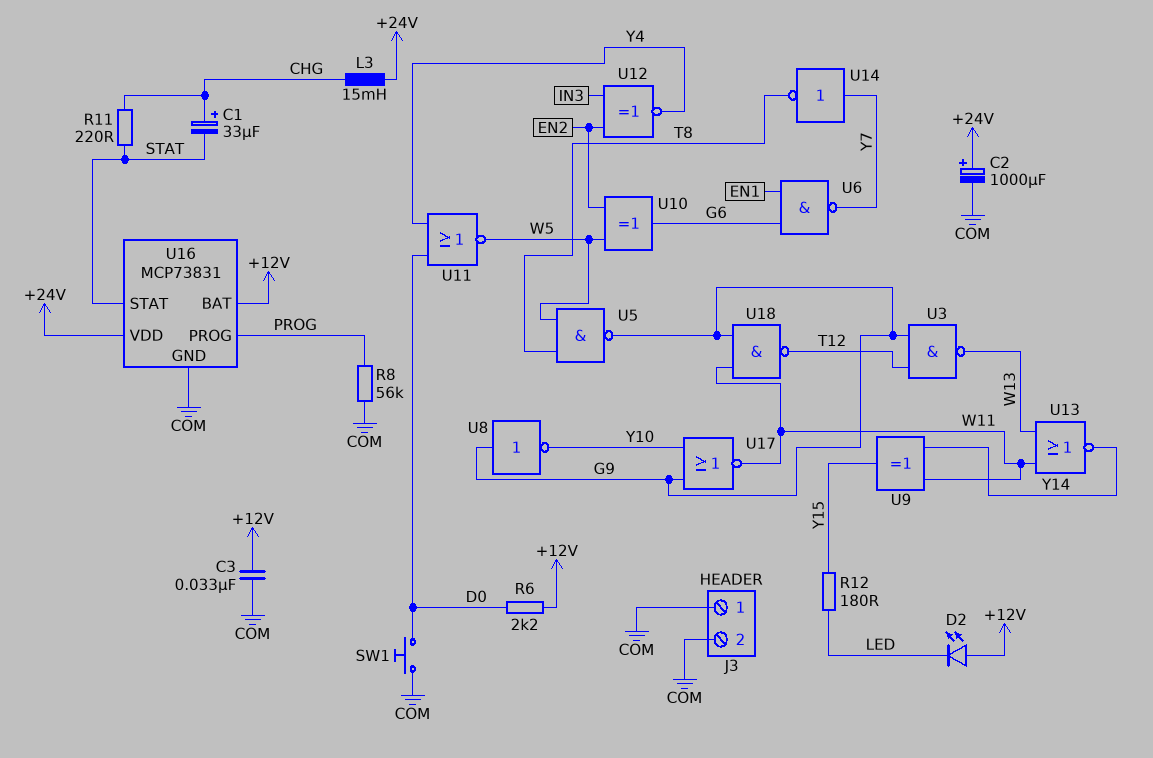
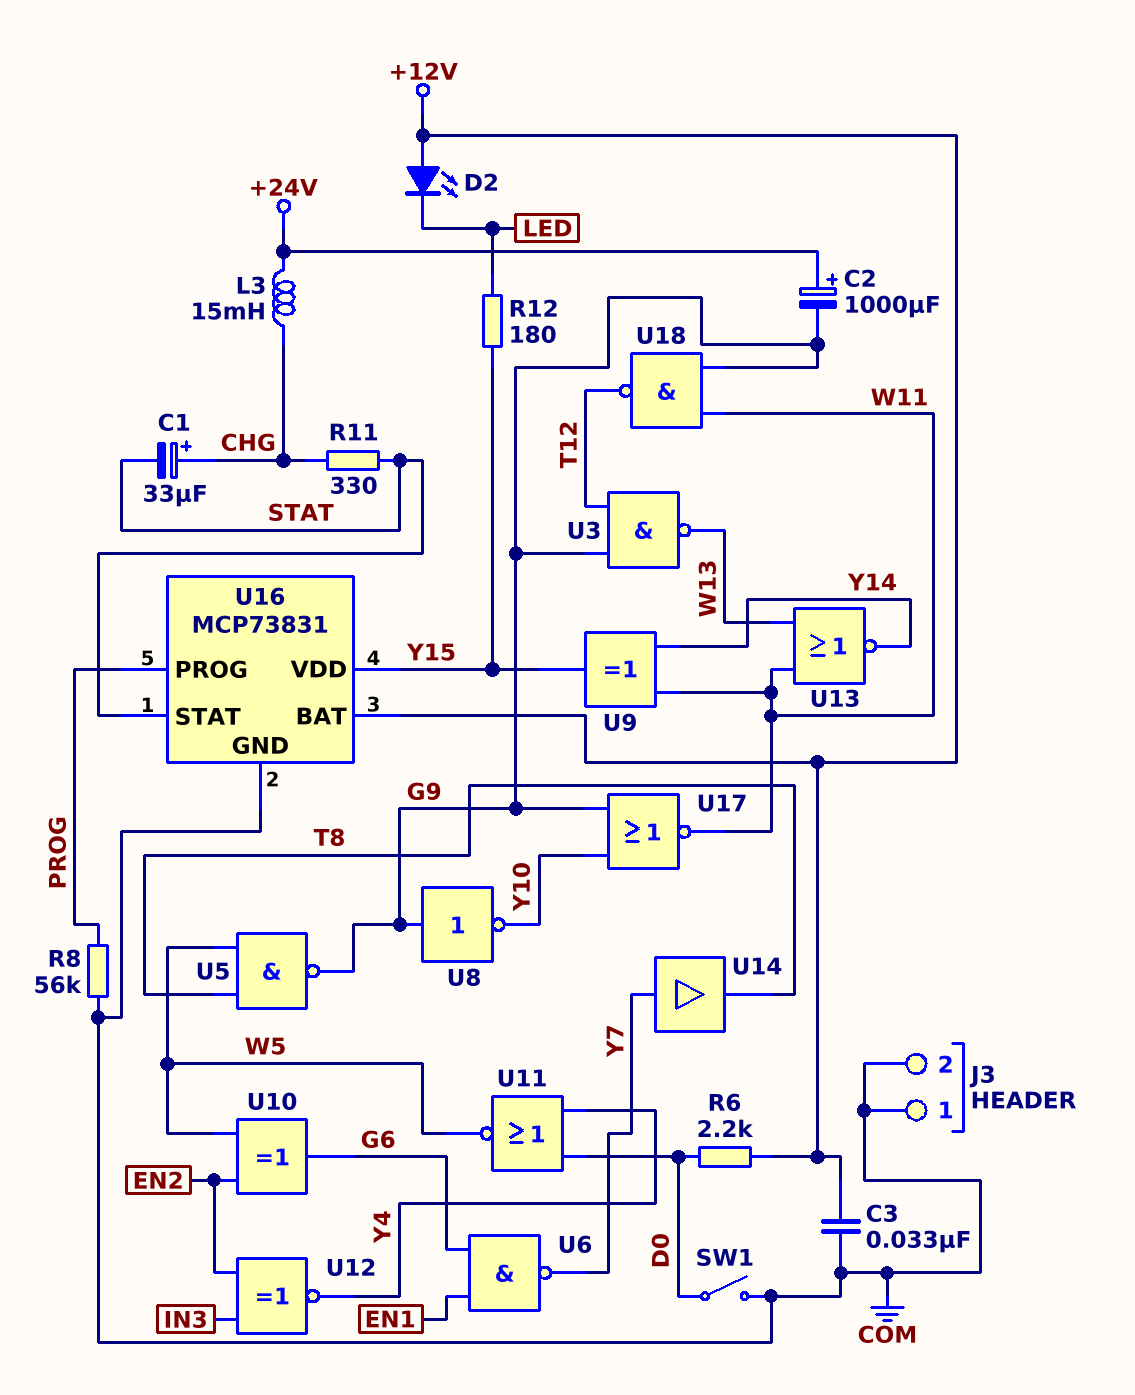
C2: 1000uF (plus +24V, minus COM) -> 1000uF (plus +24V, minus G9)
R11: 220 (CHG, STAT) -> 330 (CHG, STAT)
SW1: button (COM, D0) -> switch (COM, D0)
U14: NOT (in Y7, out T8) -> buffer (in Y7, out T8)
U16 pin VDD: +24V -> Y15

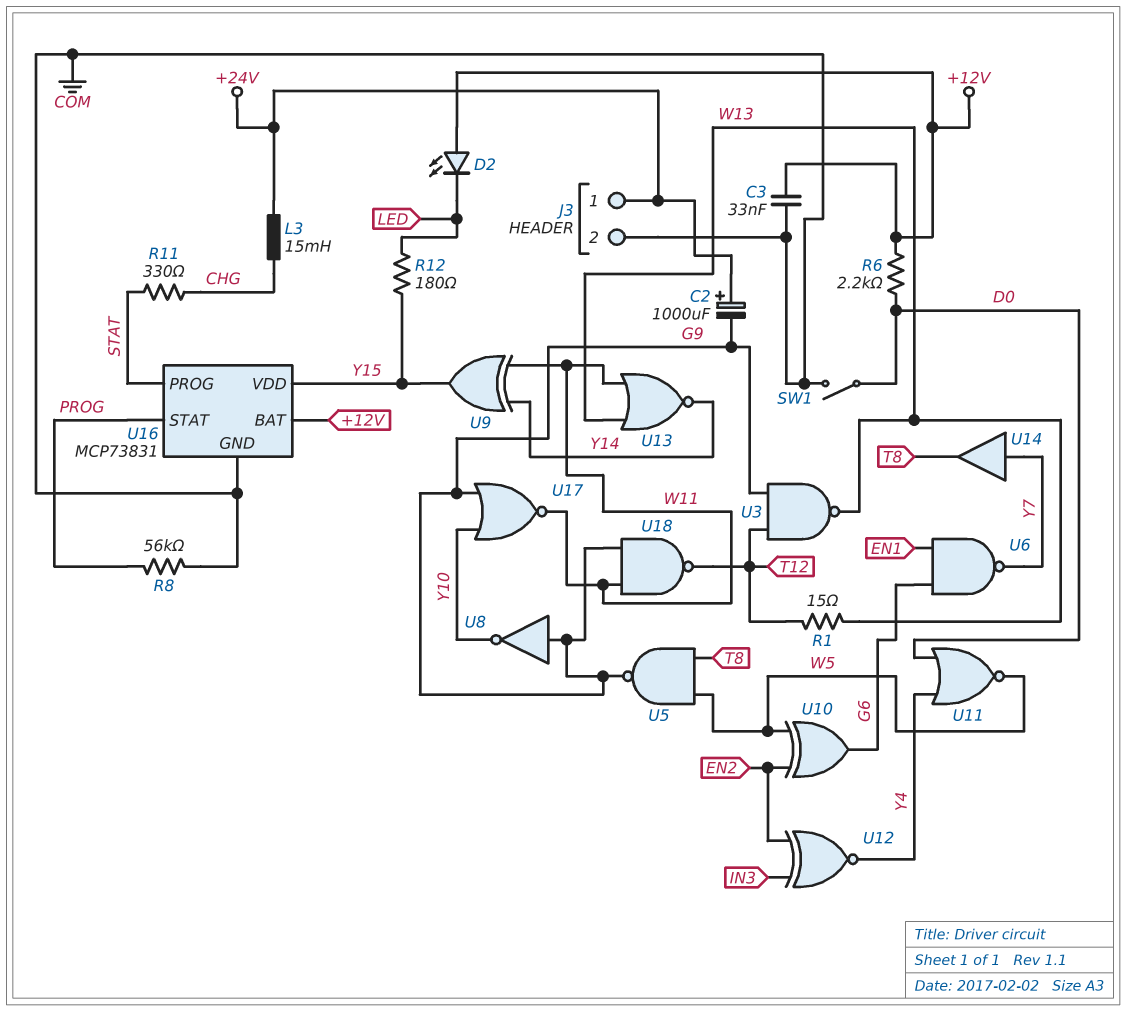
C1: 33uF (plus CHG, minus STAT) -> none
J3 pin 1: COM -> +24V
R1: none -> 15 (T12, W13)
U16 pin PROG: PROG -> STAT
U16 pin STAT: STAT -> PROG

